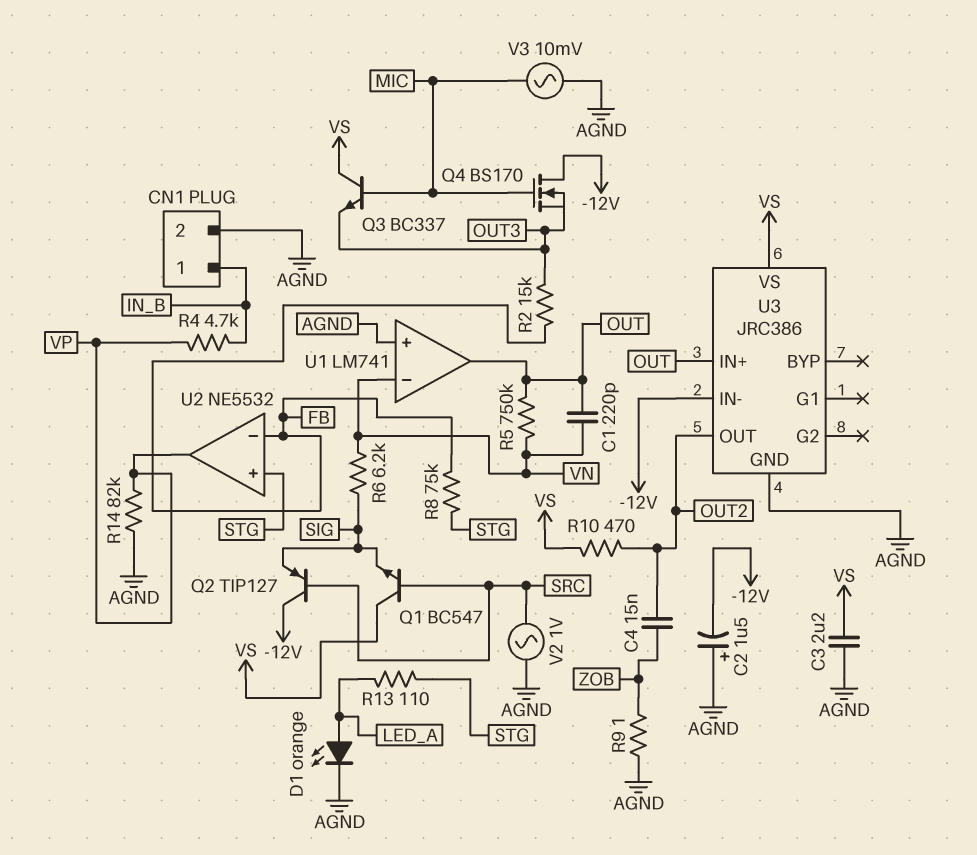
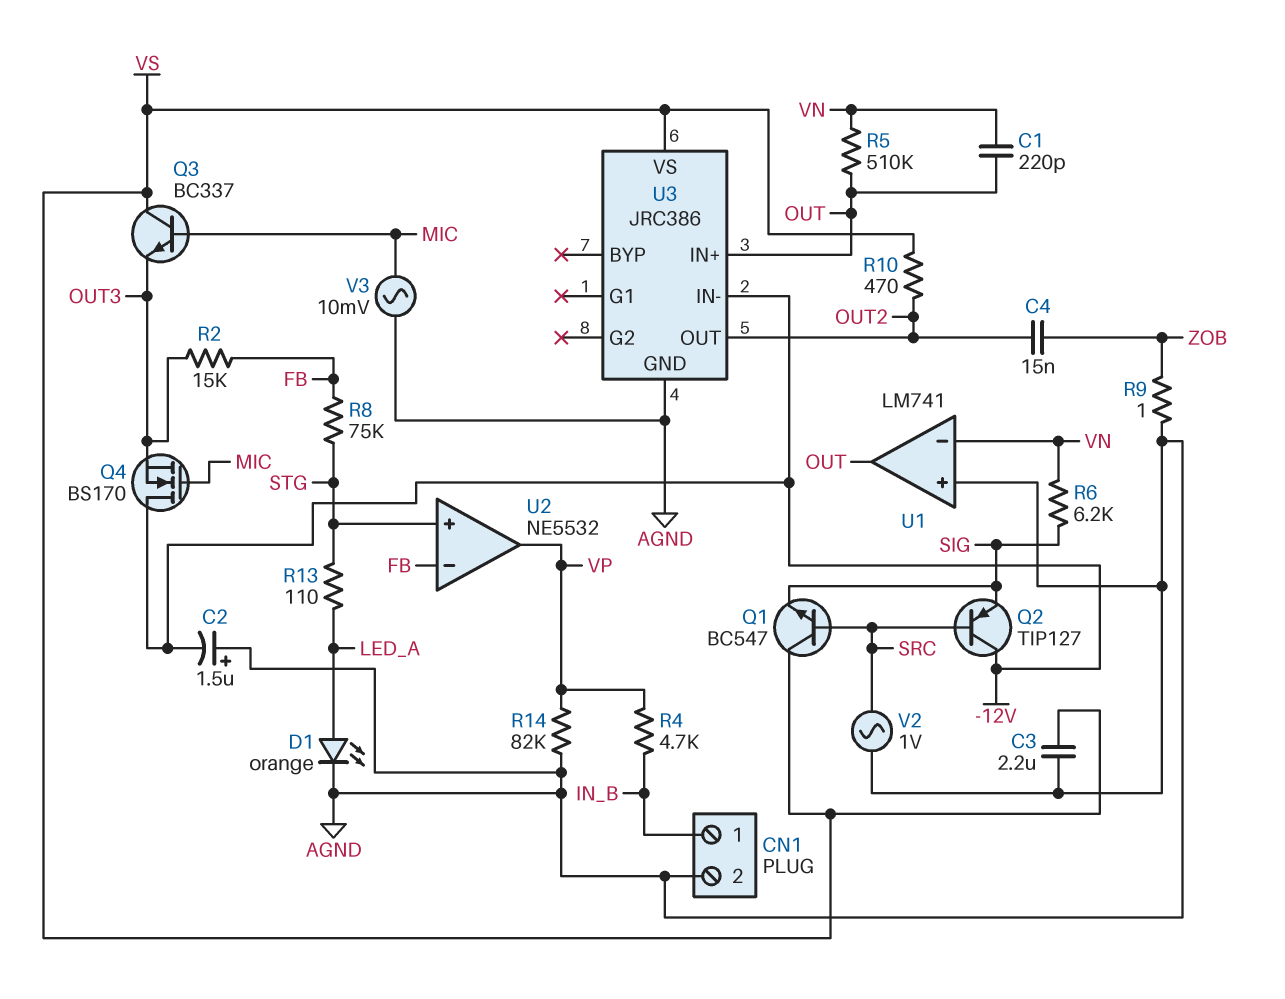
R5: 750k (OUT, VN) -> 510k (OUT, VN)

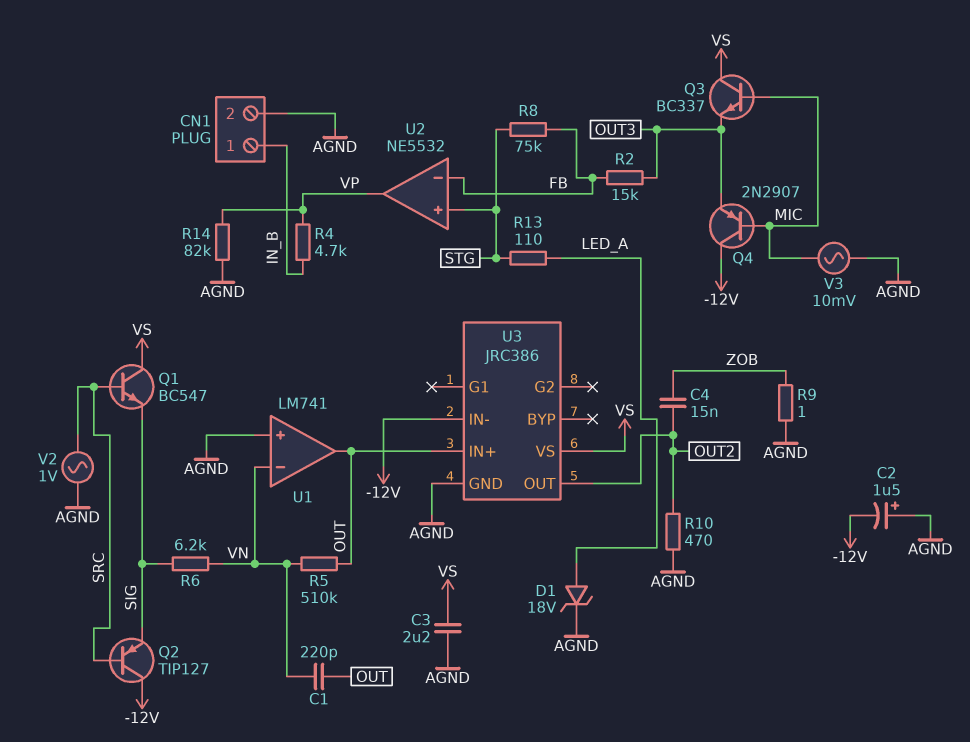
D1: LED orange (A LED_A, K AGND) -> zener 18V (A LED_A, K AGND)
Q4: NMOS BS170 (G MIC, D -12V, S OUT3) -> PNP 2N2907 (B MIC, C -12V, E OUT3)
R10: 470 (OUT2, VS) -> 470 (AGND, OUT2)

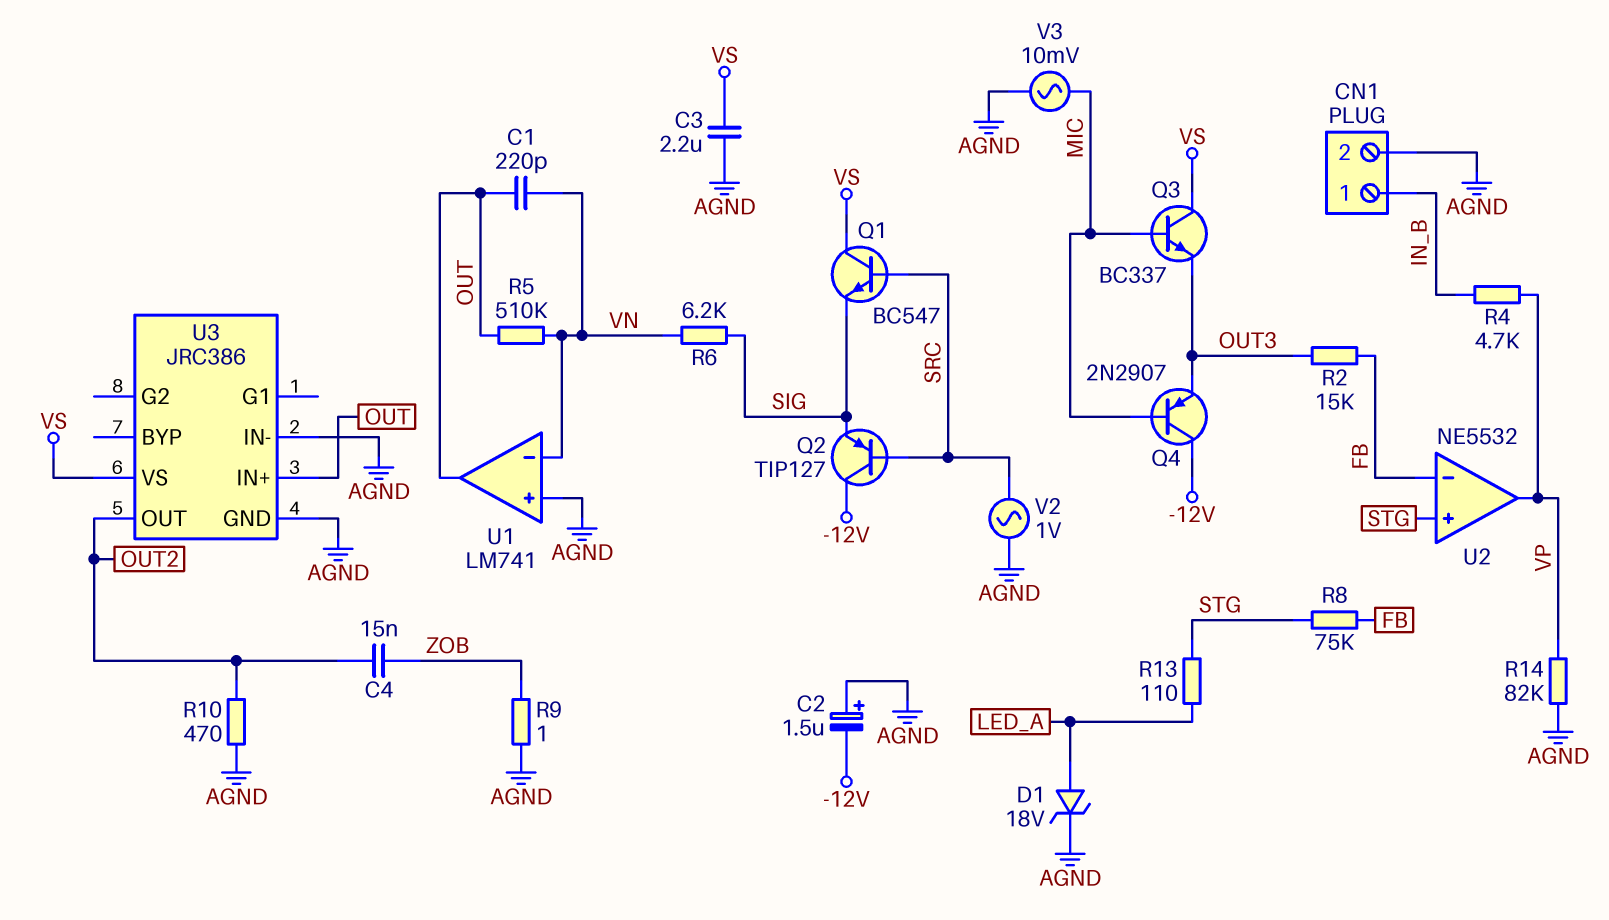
U3 pin IN-: -12V -> AGND

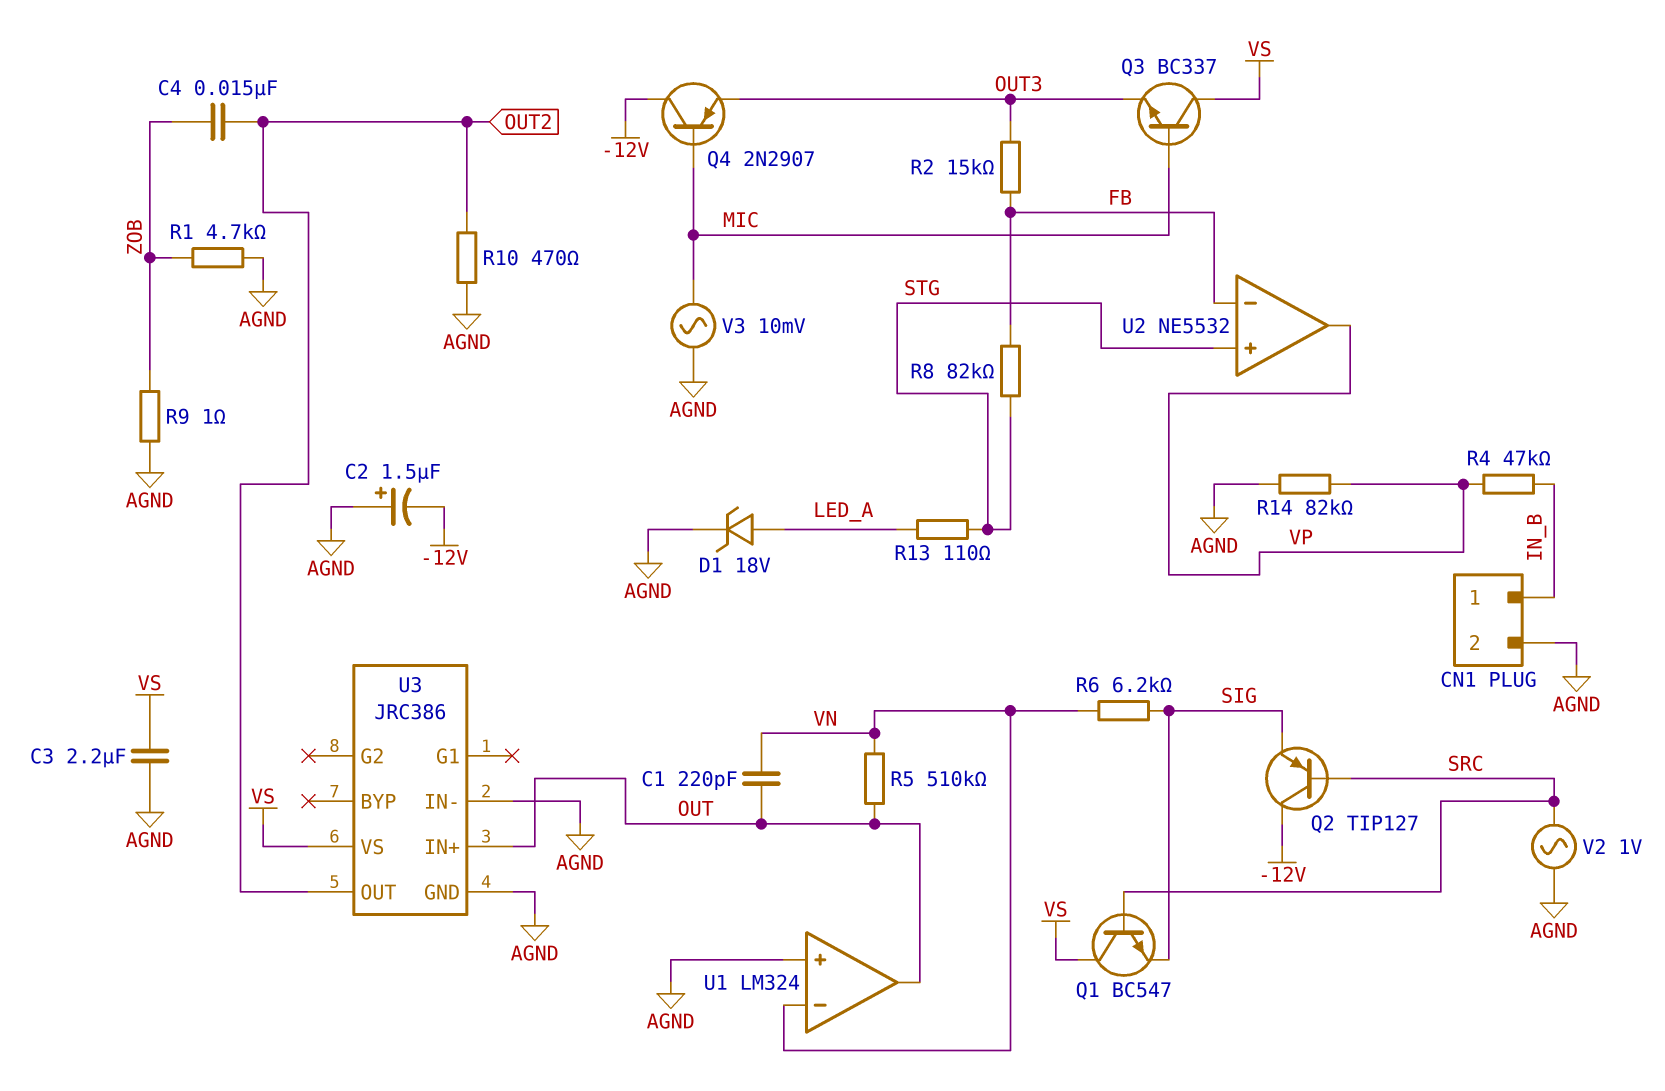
R1: none -> 4.7k (AGND, ZOB)
R4: 4.7k (IN_B, VP) -> 47k (IN_B, VP)
R8: 75k (FB, STG) -> 82k (FB, STG)
U1: LM741 -> LM324

